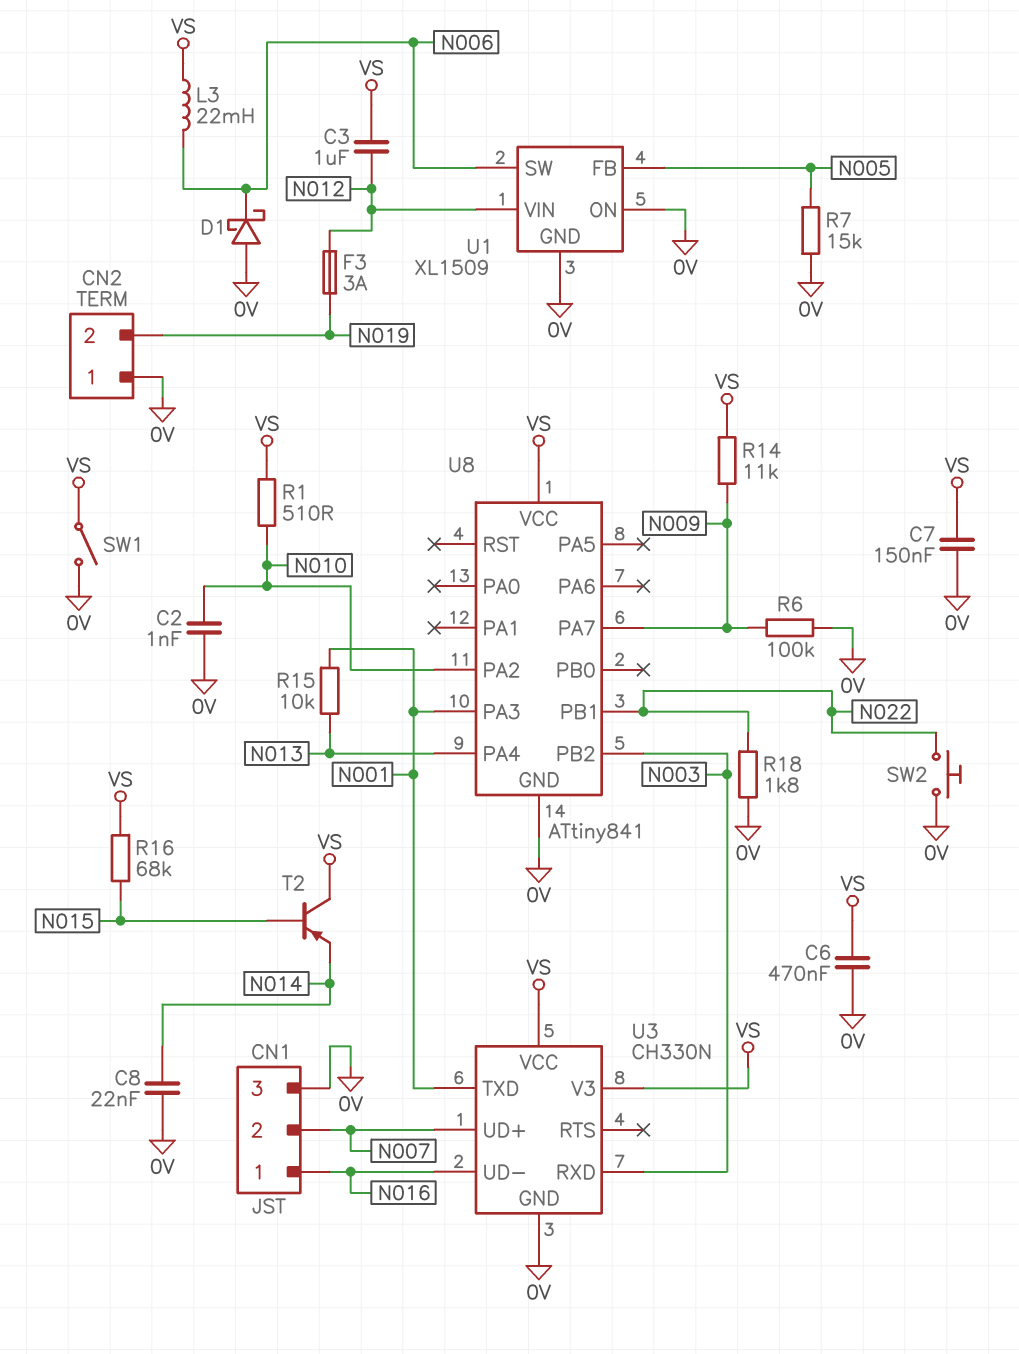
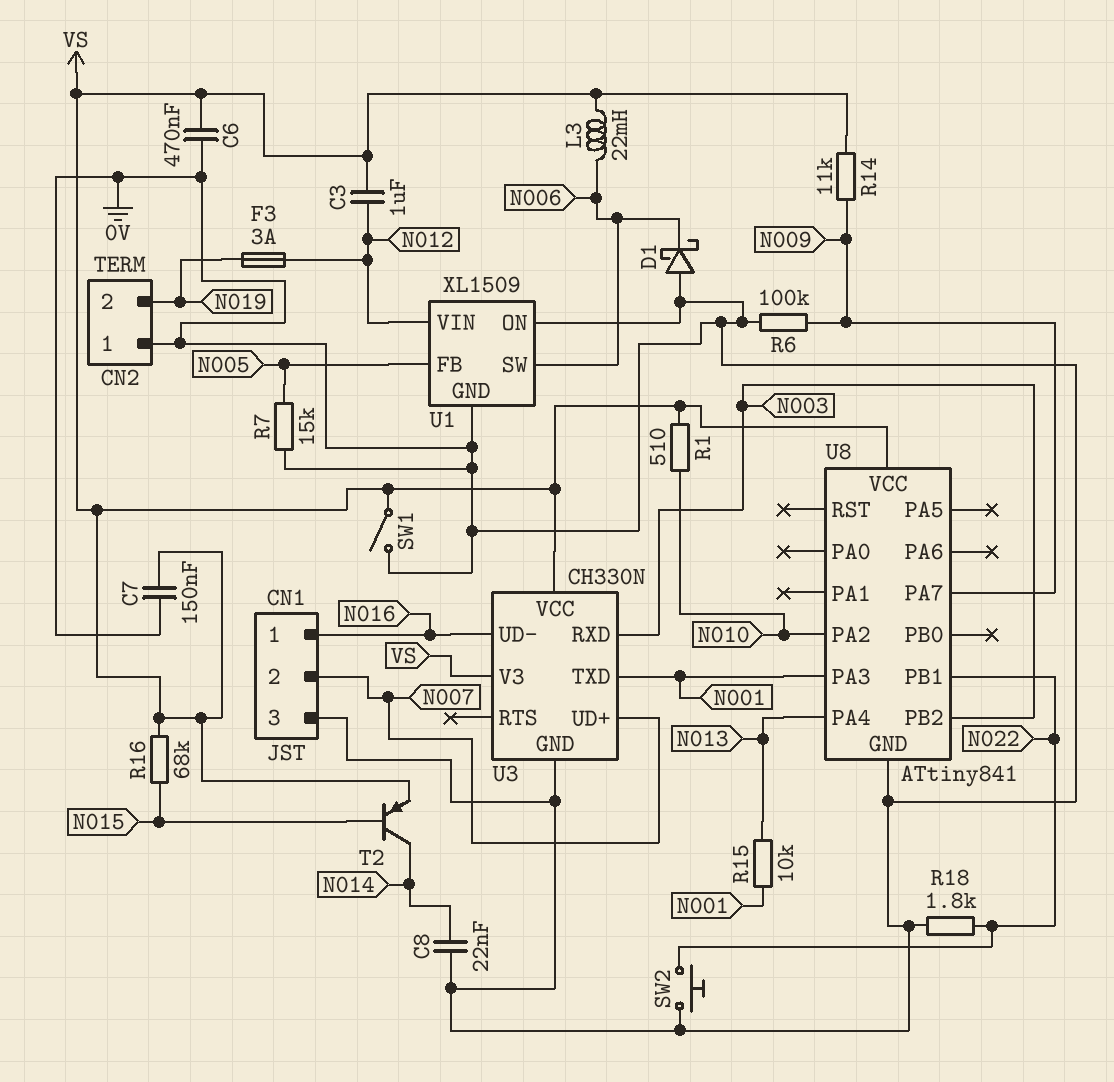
C2: 1nF (0V, N010) -> none
T2: PNP (B N015, C VS, E N014) -> PNP (B N015, C N014, E VS)

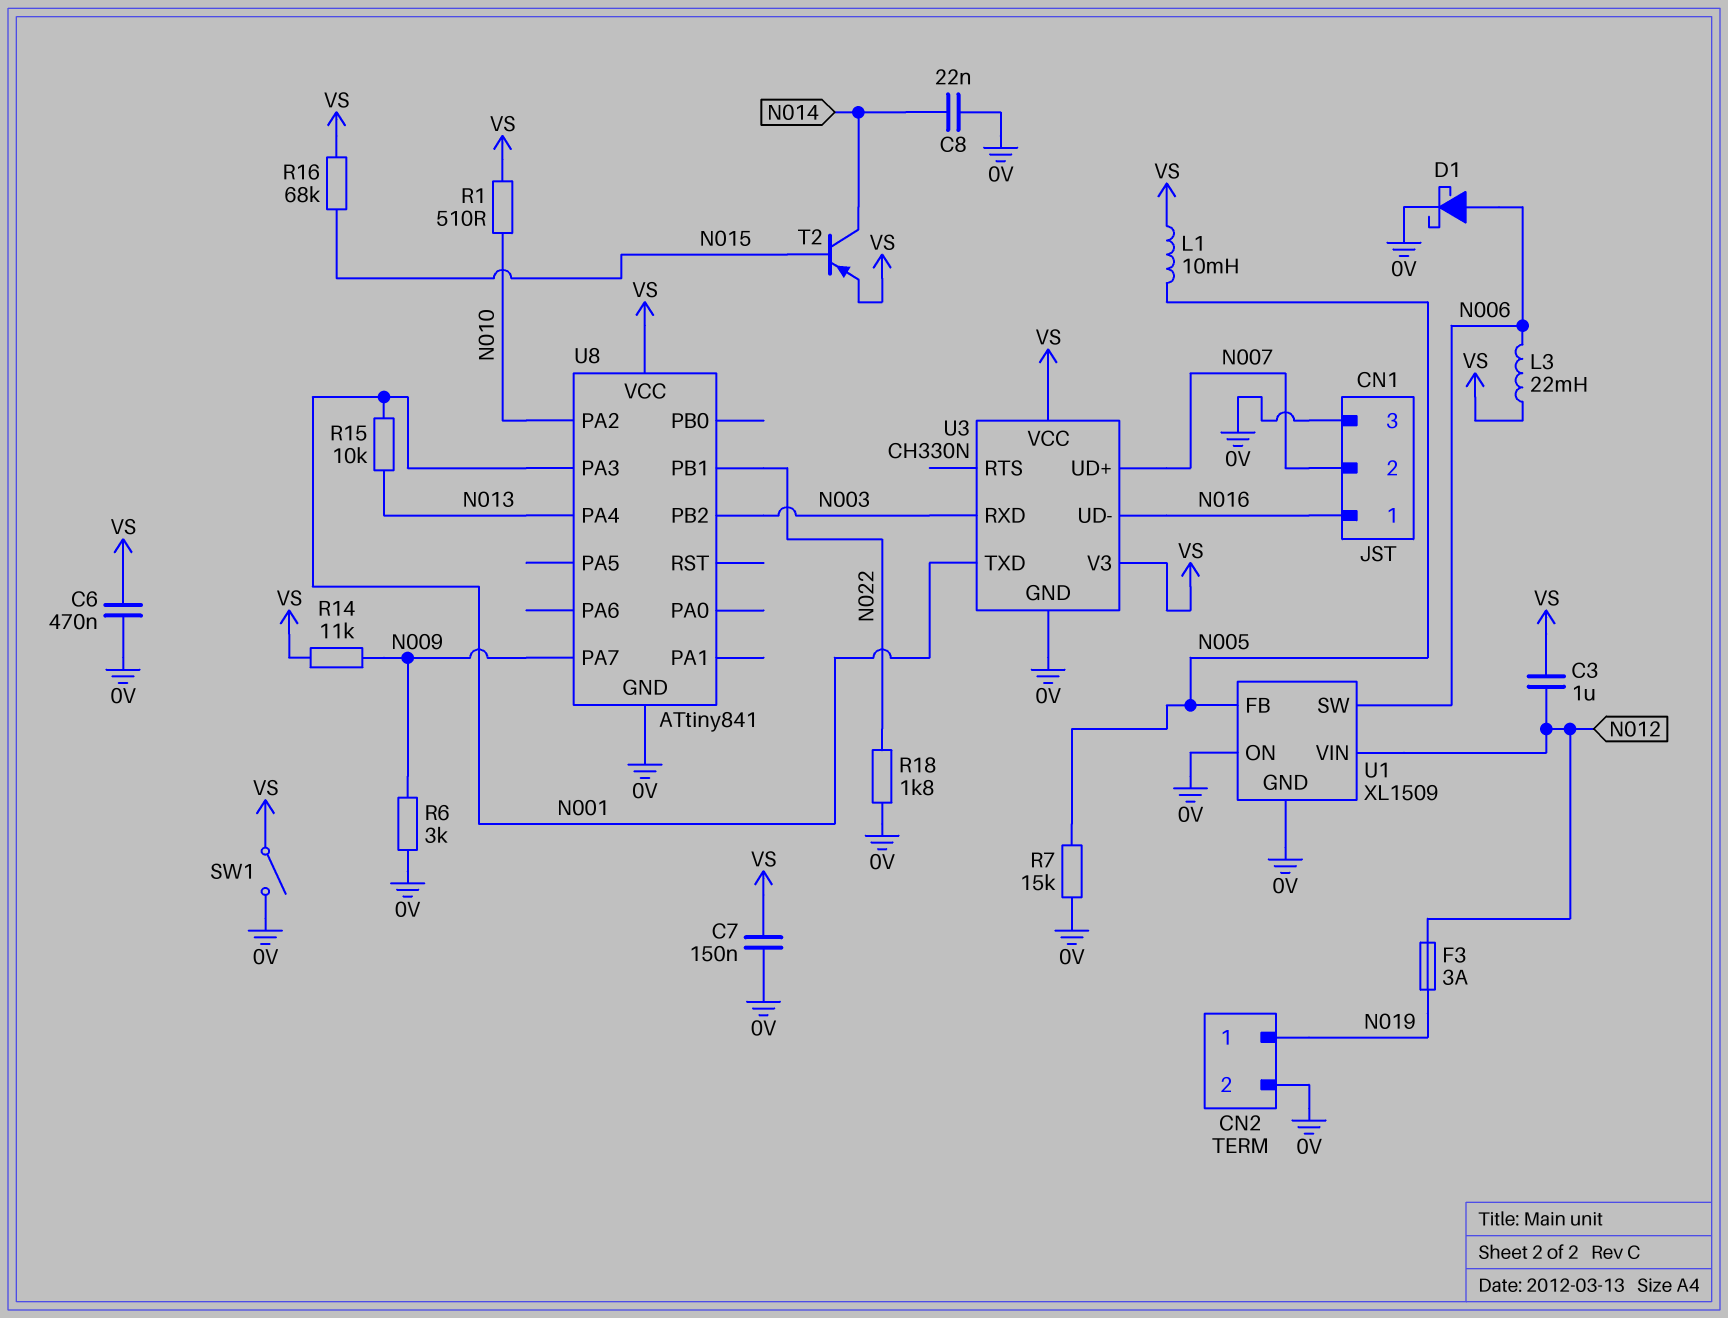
CN2 pin 1: 0V -> N019
CN2 pin 2: N019 -> 0V
D1: schottky (A 0V, K N006) -> schottky (A N006, K 0V)
L1: none -> 10mH (N005, VS)
R6: 100k (0V, N009) -> 3k (0V, N009)
SW2: button (0V, N022) -> none

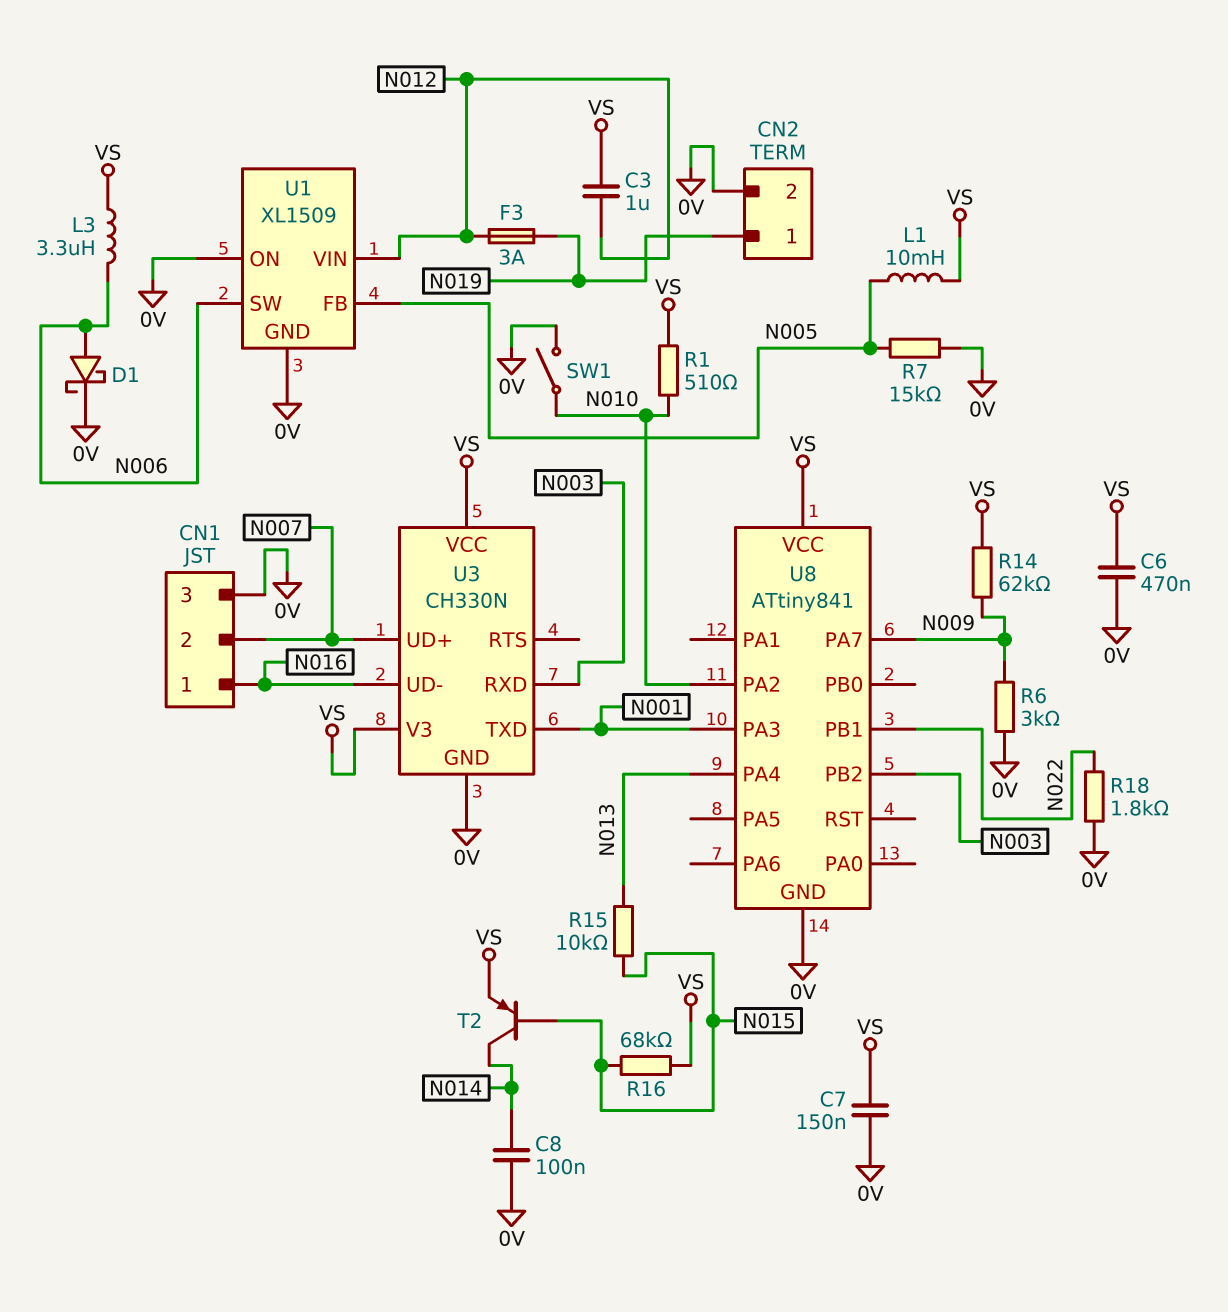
C8: 22nF (0V, N014) -> 100nF (0V, N014)
L3: 22mH (N006, VS) -> 3.3uH (N006, VS)
R14: 11k (N009, VS) -> 62k (N009, VS)
R15: 10k (N001, N013) -> 10k (N013, N015)
SW1: switch (0V, VS) -> switch (0V, N010)

